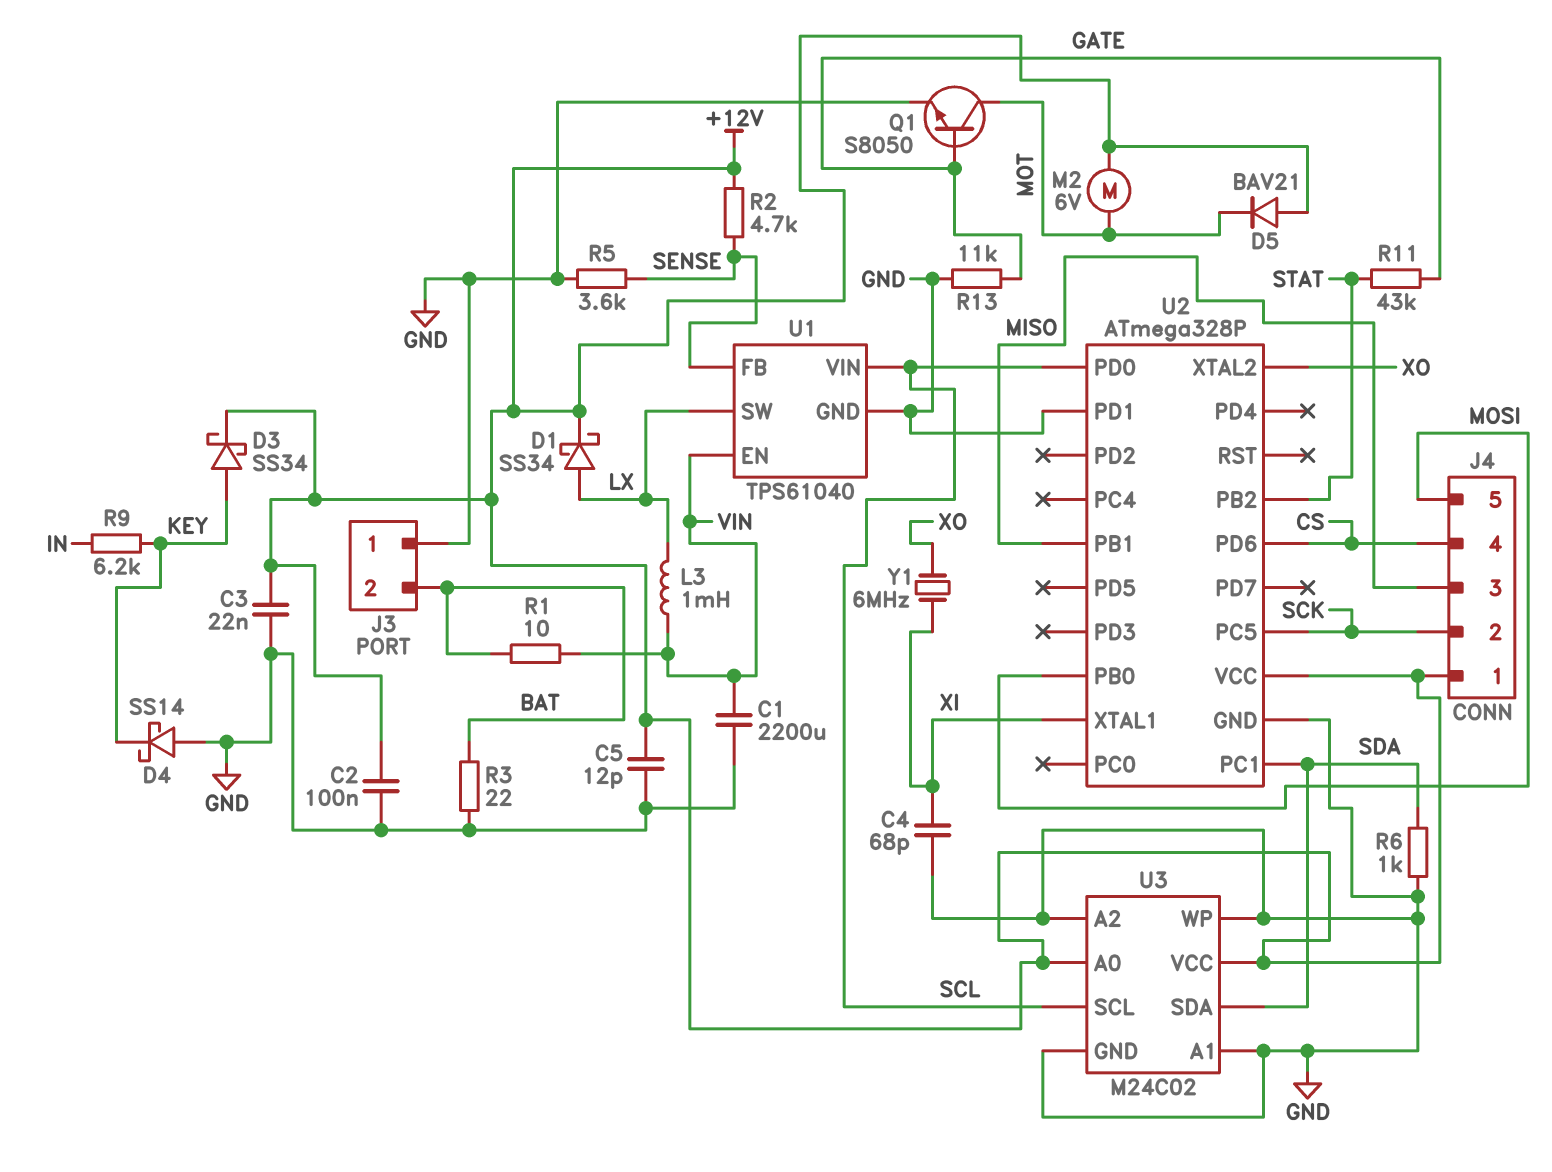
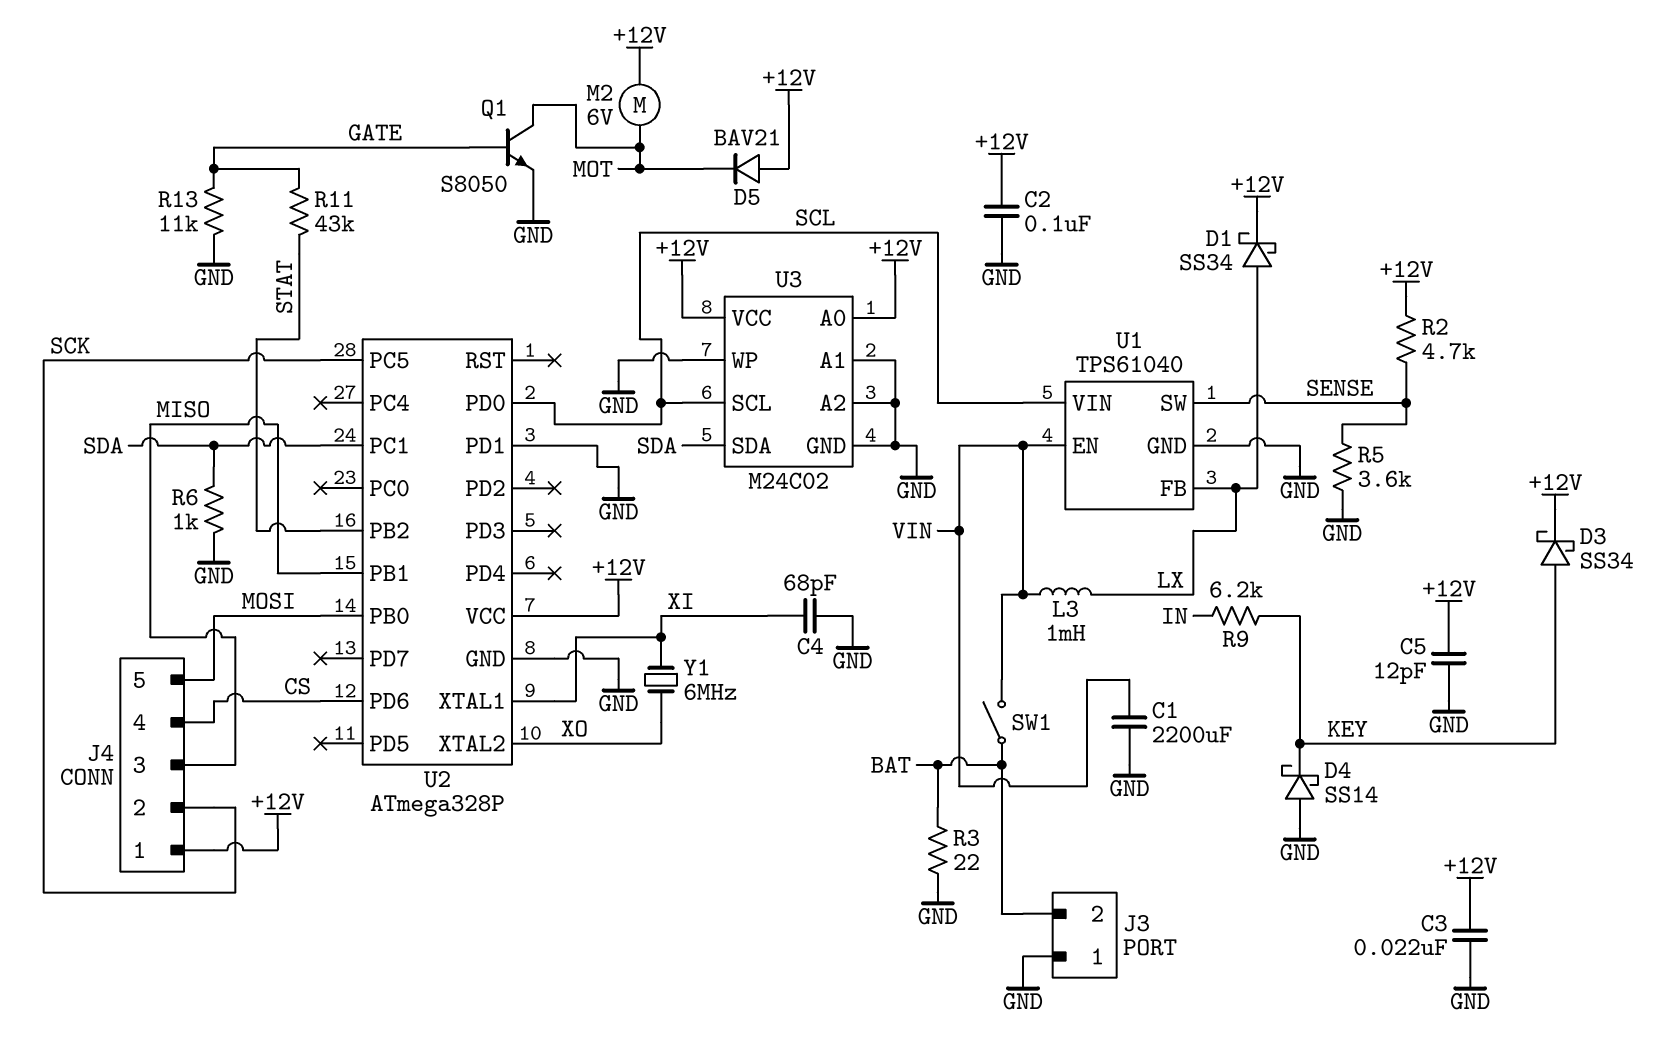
R1: 10 (BAT, VIN) -> none
SW1: none -> switch (BAT, VIN)
U1 pin FB: SENSE -> LX
U1 pin SW: LX -> SENSE

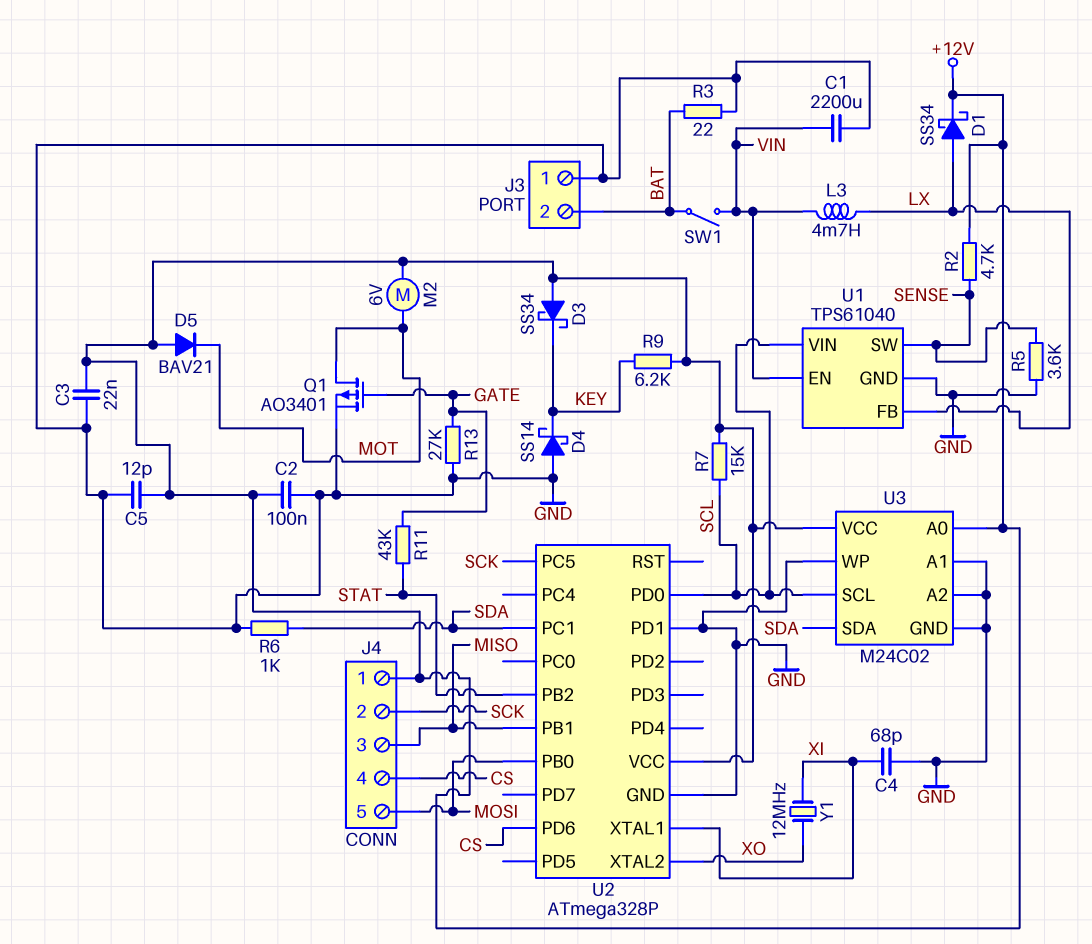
D3: schottky SS34 (A KEY, K +12V) -> schottky SS34 (A +12V, K KEY)
L3: 1mH (LX, VIN) -> 4.7mH (LX, VIN)
Q1: NPN S8050 (B GATE, C MOT, E GND) -> PMOS AO3401 (G GATE, D MOT, S GND)
R7: none -> 15k (+12V, SCL)
R9: 6.2k (IN, KEY) -> 6.2k (+12V, KEY)
R13: 11k (GATE, GND) -> 27k (GATE, GND)
Y1: 6MHz (XI, XO) -> 12MHz (XI, XO)

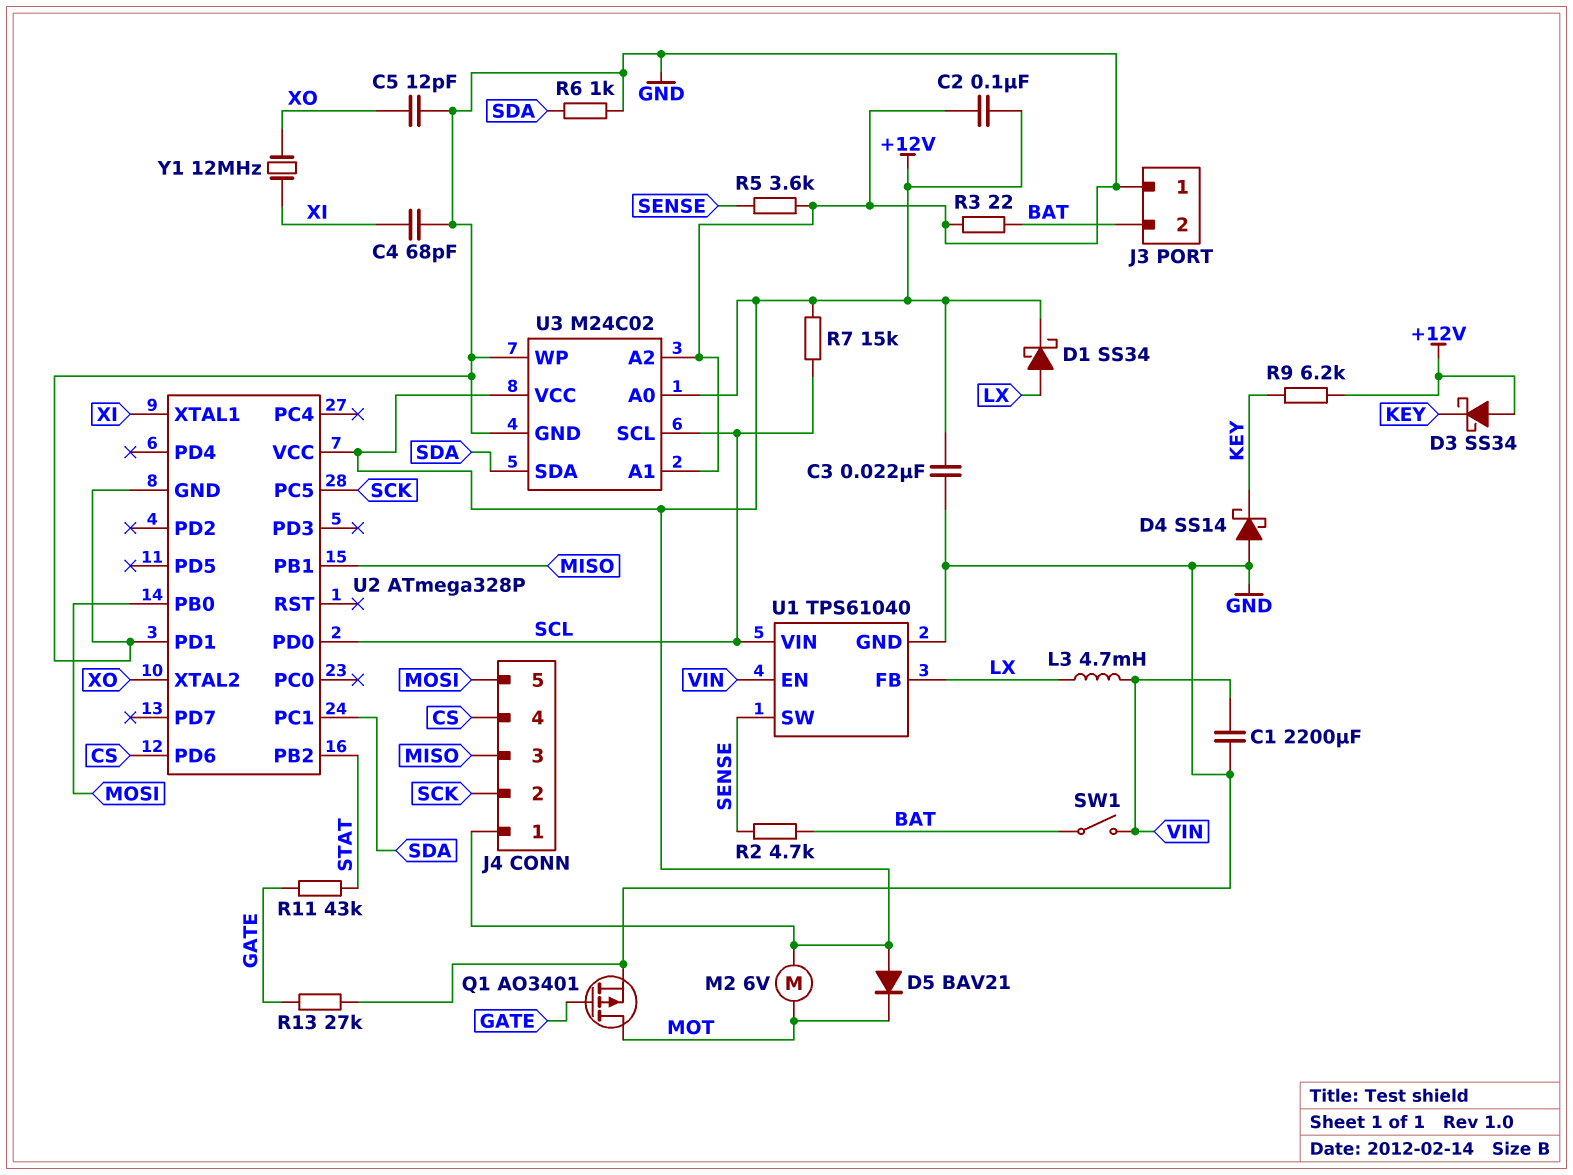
C5: 12pF (+12V, GND) -> 12pF (GND, XO)
R2: 4.7k (+12V, SENSE) -> 4.7k (BAT, SENSE)

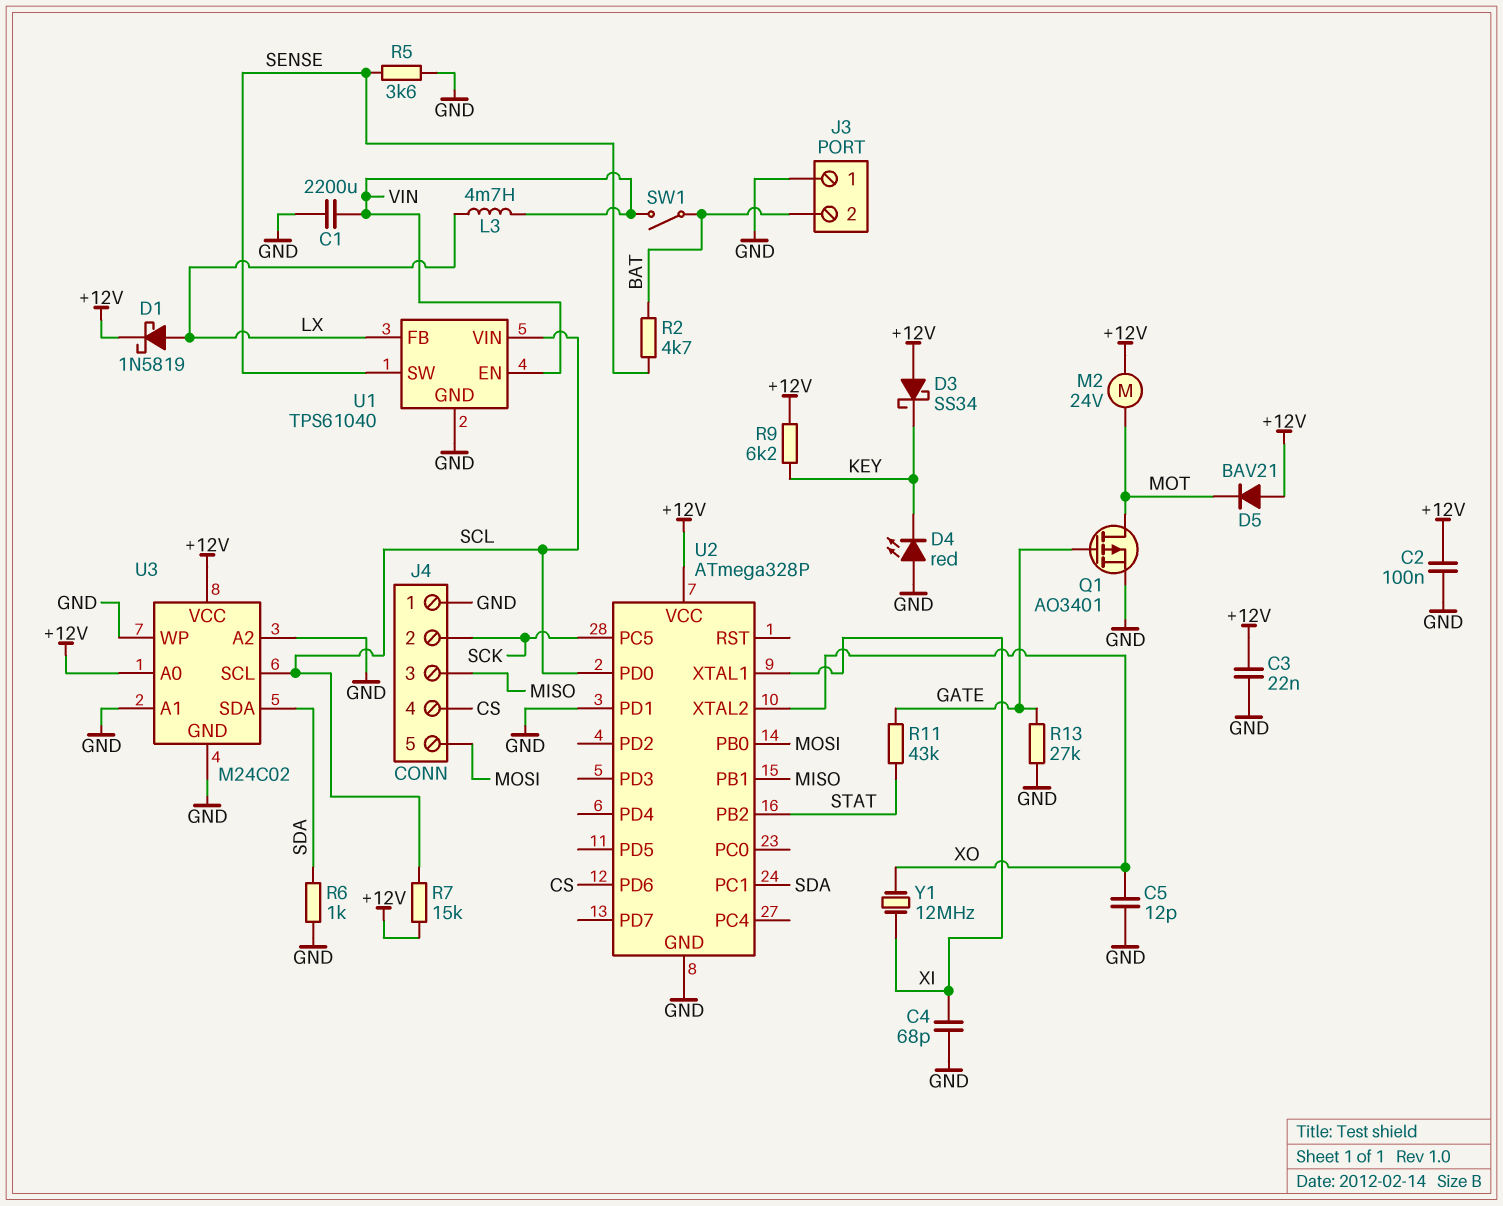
D1: schottky SS34 (A LX, K +12V) -> schottky 1N5819 (A LX, K +12V)
D4: schottky SS14 (A GND, K KEY) -> LED red (A GND, K KEY)
J4 pin 1: +12V -> GND
M2: motor 6V (+12V, MOT) -> motor 24V (+12V, MOT)
R3: 22 (BAT, GND) -> none

